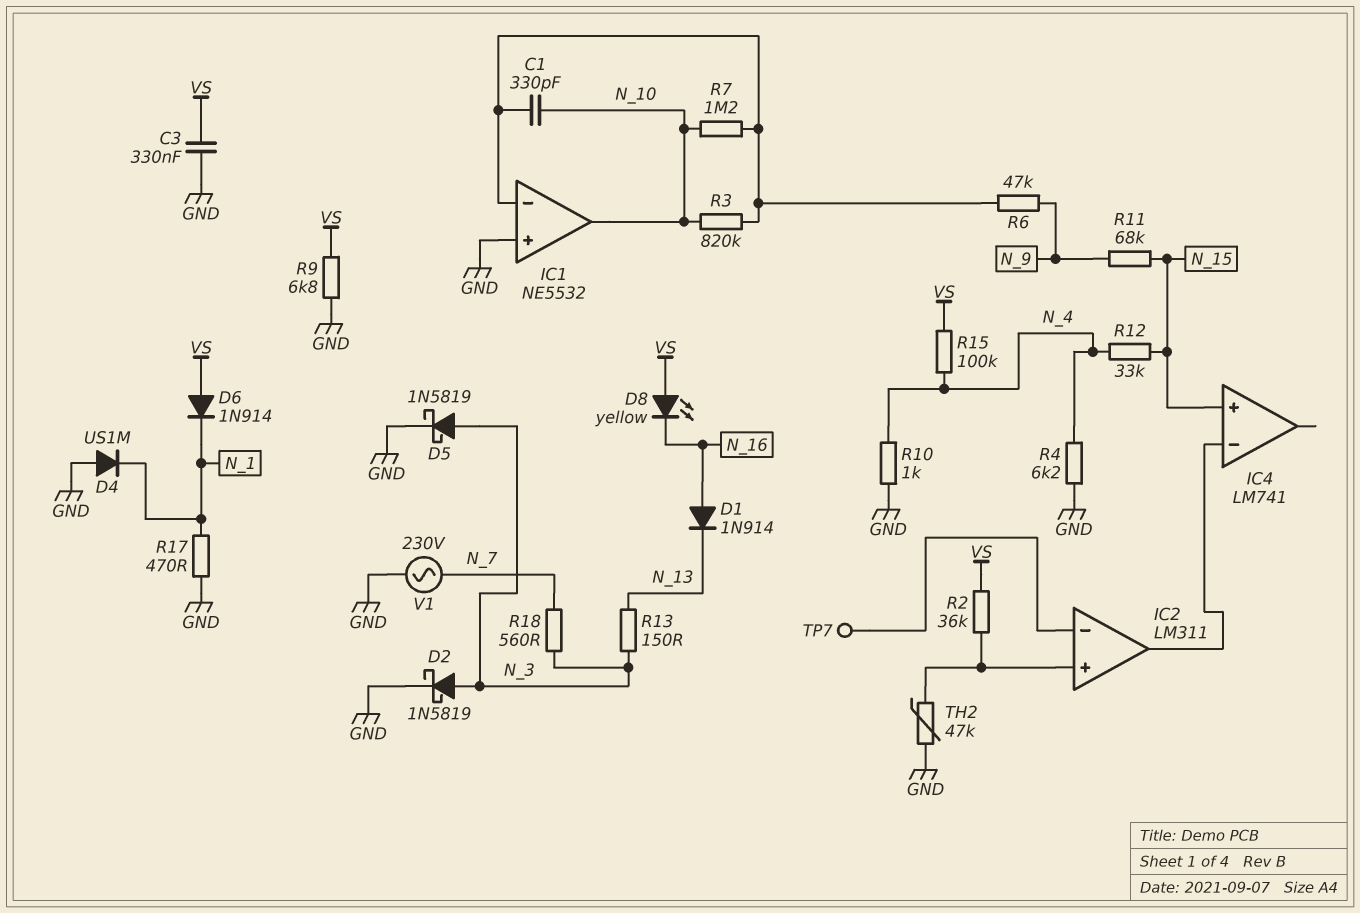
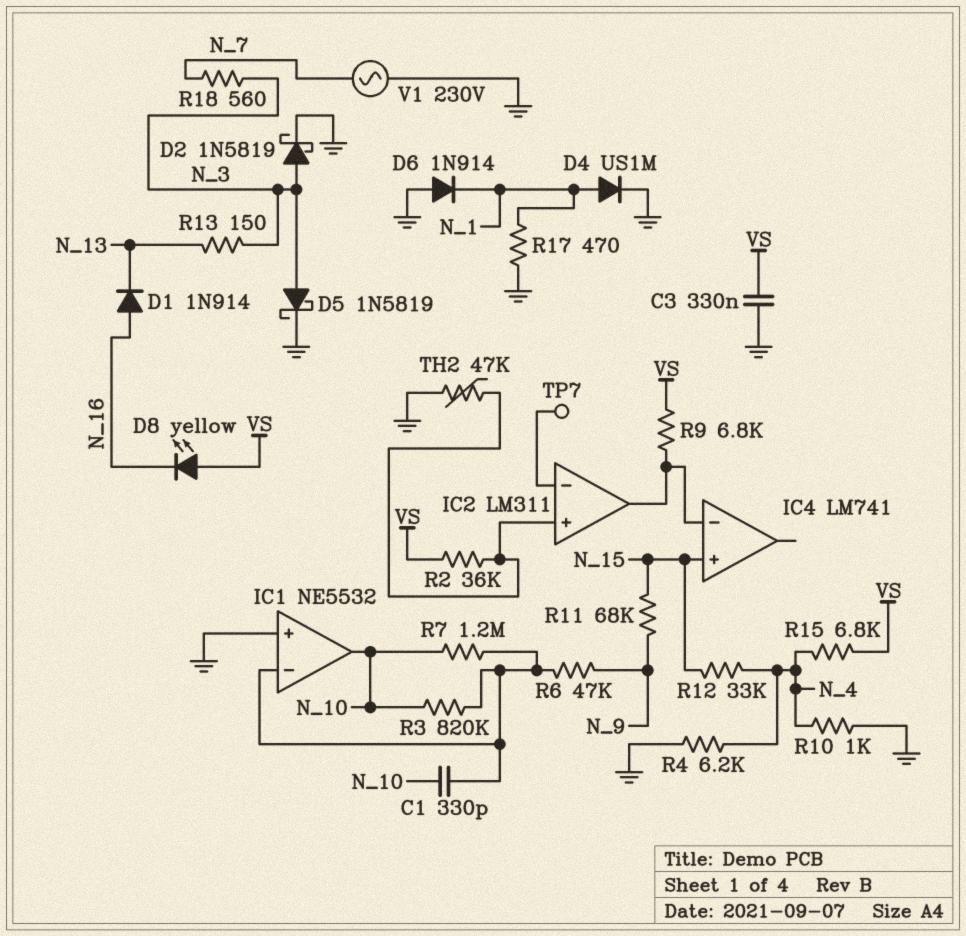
D4: diode US1M (A GND, K N_1) -> diode US1M (A N_1, K GND)
D6: diode 1N914 (A VS, K N_1) -> diode 1N914 (A GND, K N_1)
R9: 6.8k (GND, VS) -> 6.8k (IC2/out, VS)
R15: 100k (N_4, VS) -> 6.8k (N_4, VS)

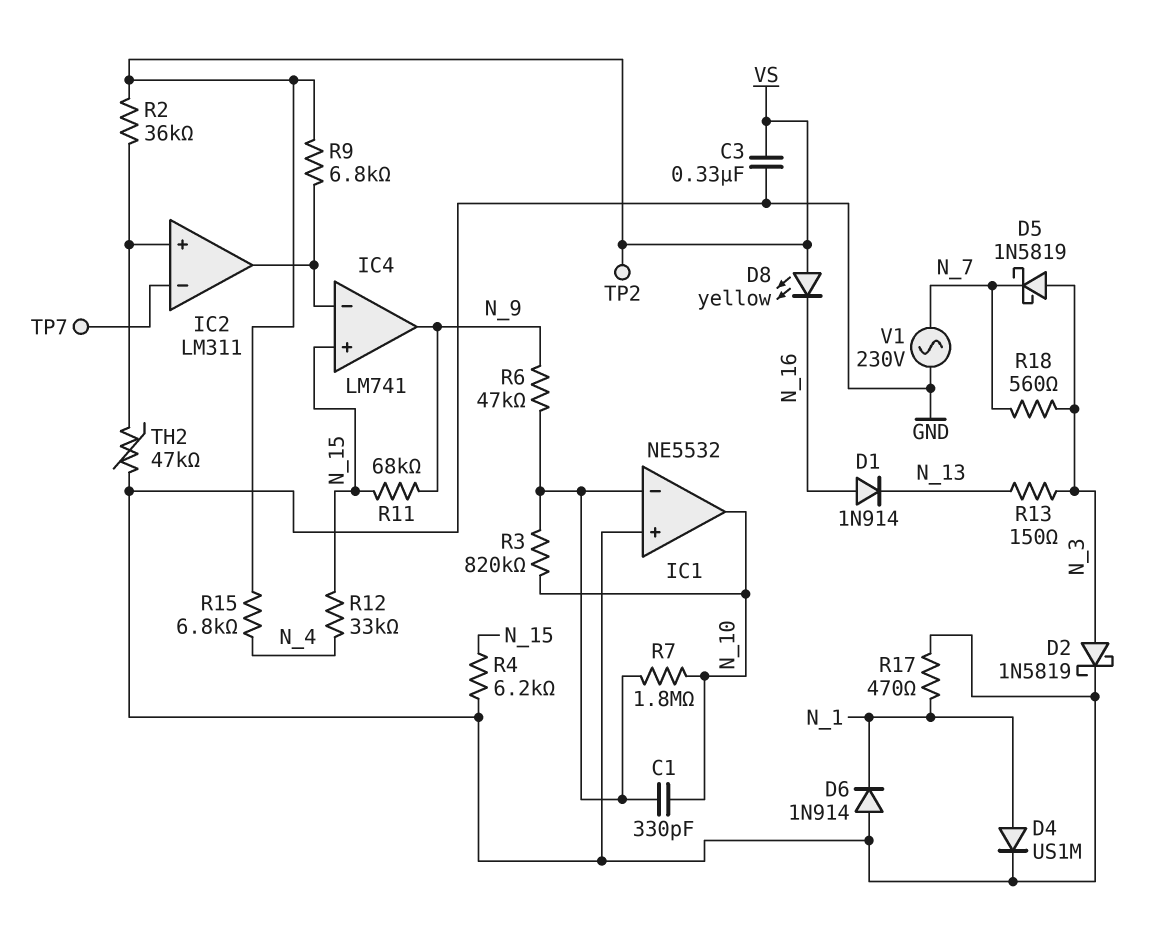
D5: schottky 1N5819 (A N_3, K GND) -> schottky 1N5819 (A N_3, K N_7)
IC4 pin out: none -> N_9
R4: 6.2k (GND, N_4) -> 6.2k (GND, N_15)
R7: 1.2M (IC1/in-, N_10) -> 1.8M (IC1/in-, N_10)
R10: 1k (GND, N_4) -> none
TP2: none -> test point (VS)

